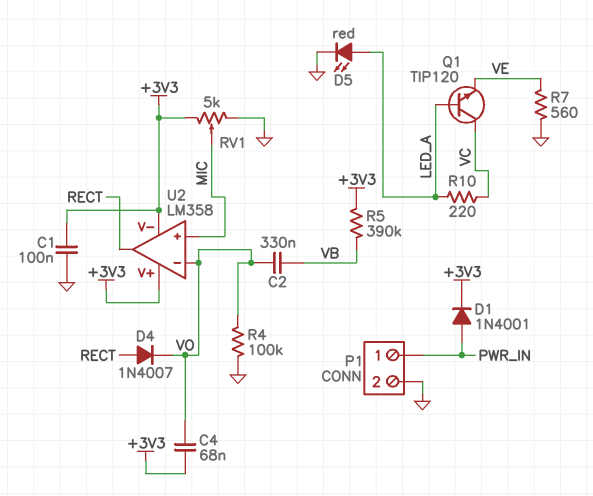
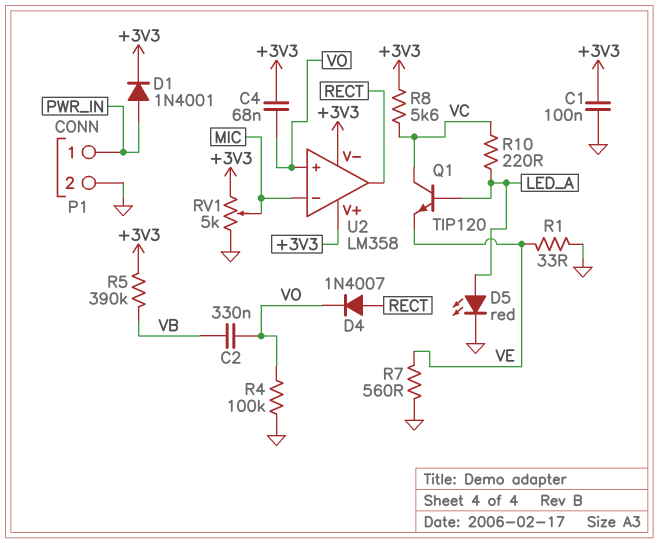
R1: none -> 33 (GND, VE)
R8: none -> 5.6k (+3V3, VC)
U2 pin in+: MIC -> VO
U2 pin in-: VO -> MIC

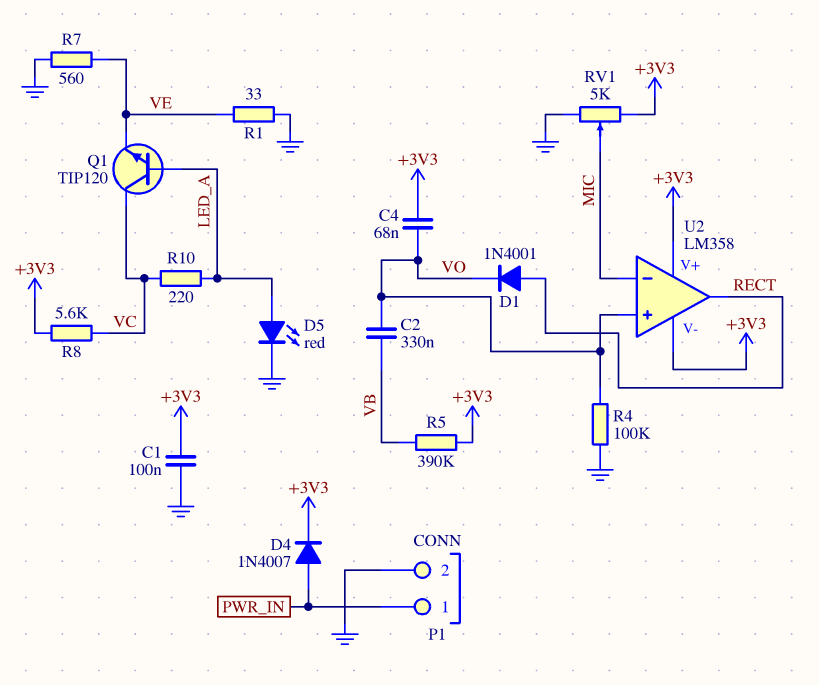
D1: diode 1N4001 (A PWR_IN, K +3V3) -> diode 1N4001 (A RECT, K VO)
D4: diode 1N4007 (A RECT, K VO) -> diode 1N4007 (A PWR_IN, K +3V3)

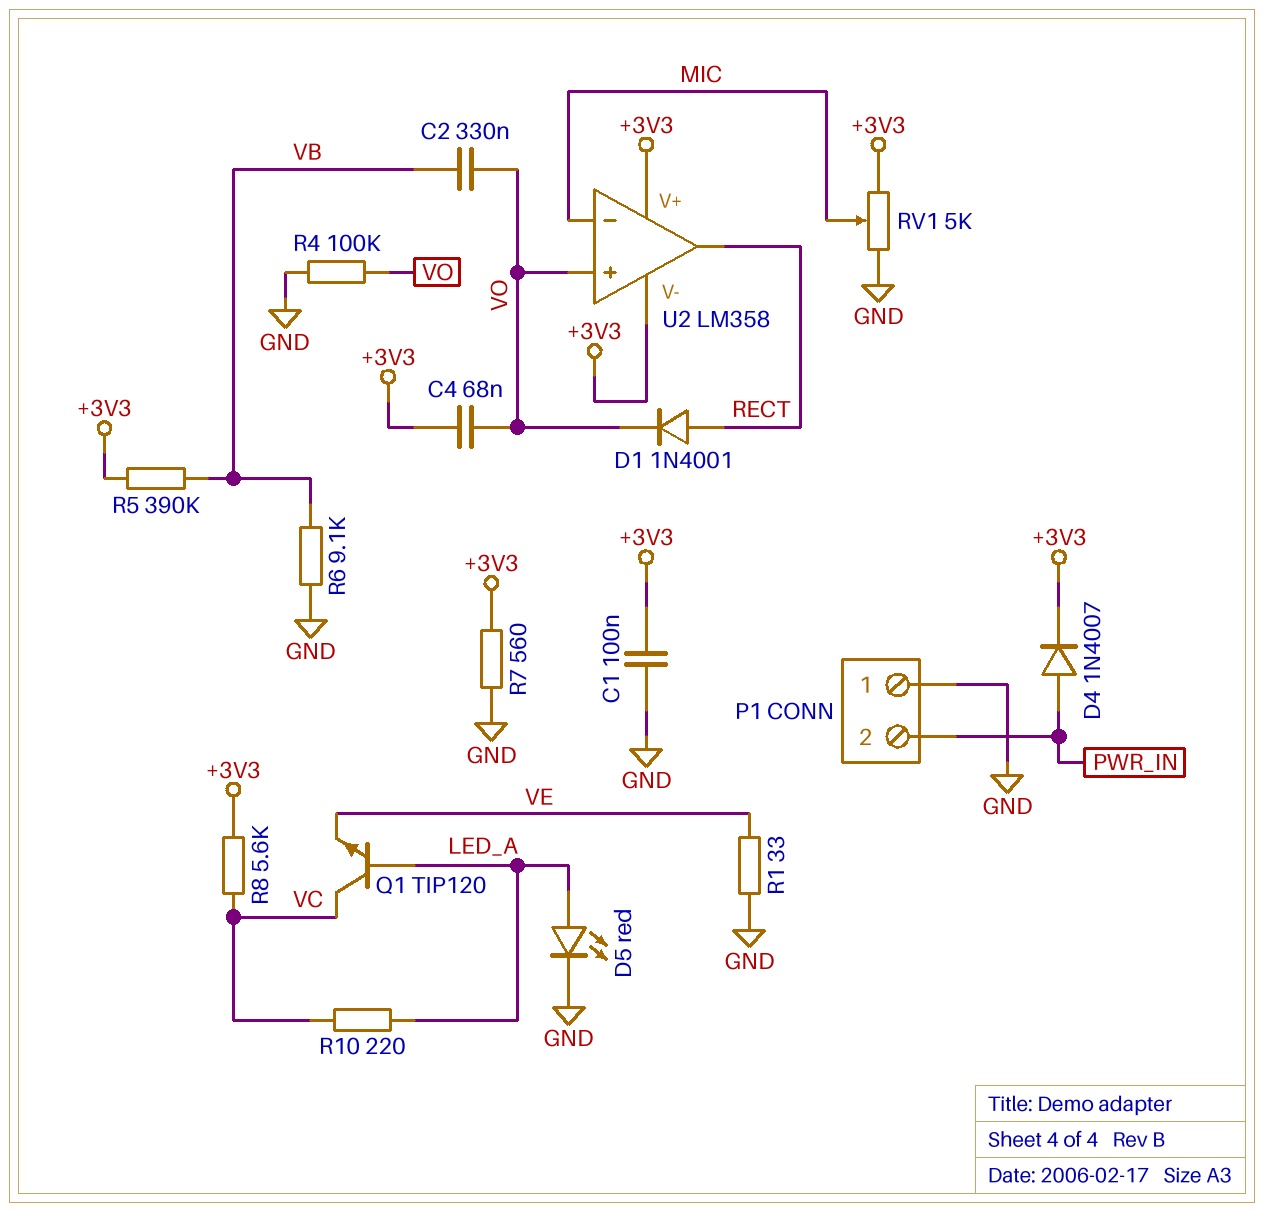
P1 pin 1: PWR_IN -> GND
P1 pin 2: GND -> PWR_IN
R6: none -> 9.1k (GND, VB)
R7: 560 (GND, VE) -> 560 (+3V3, GND)

